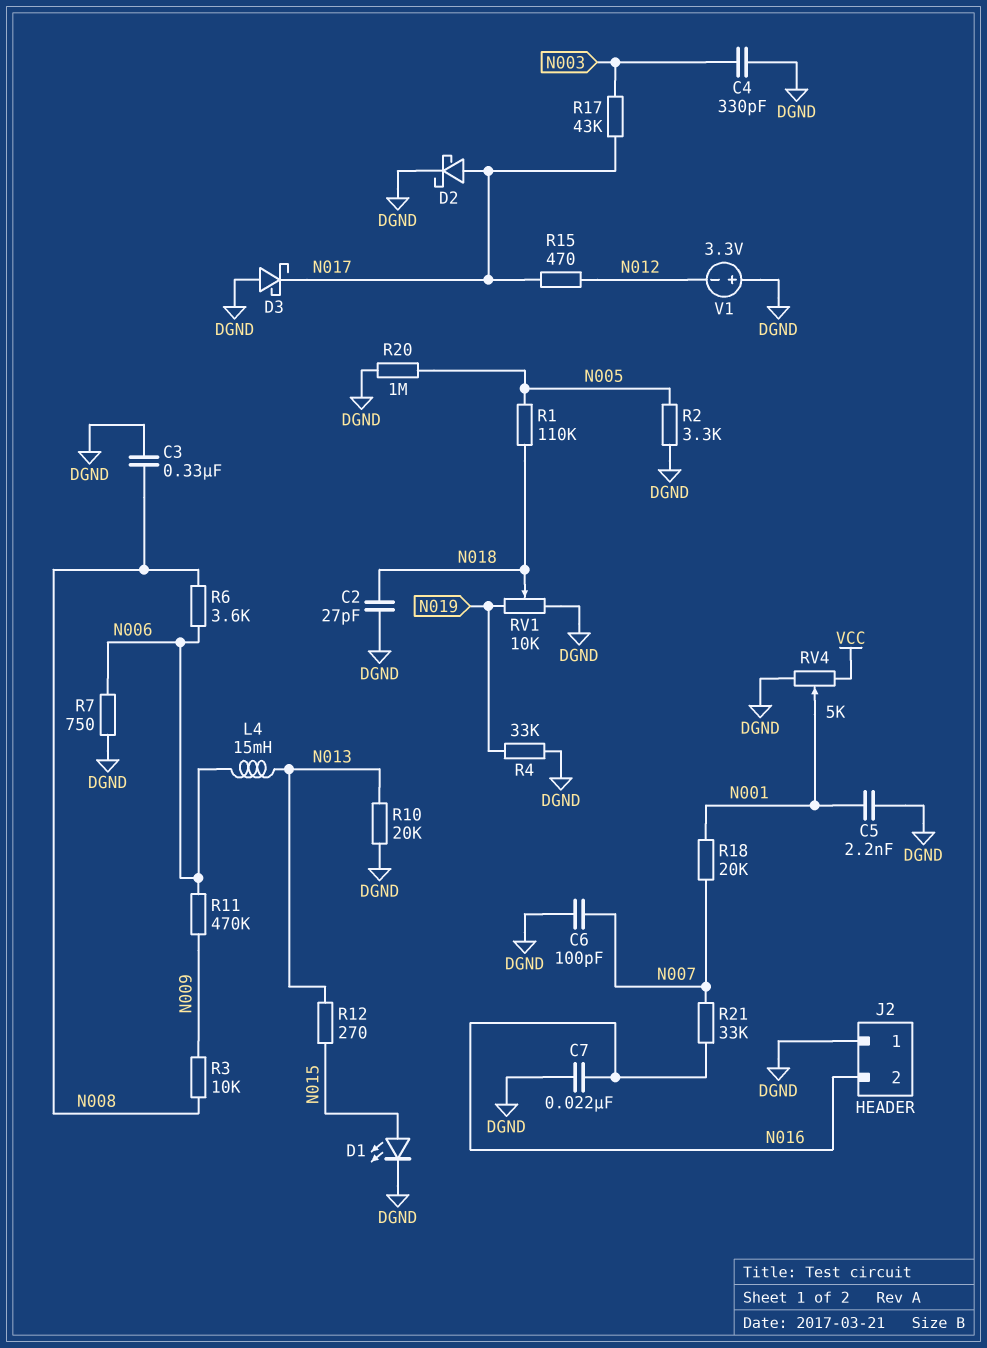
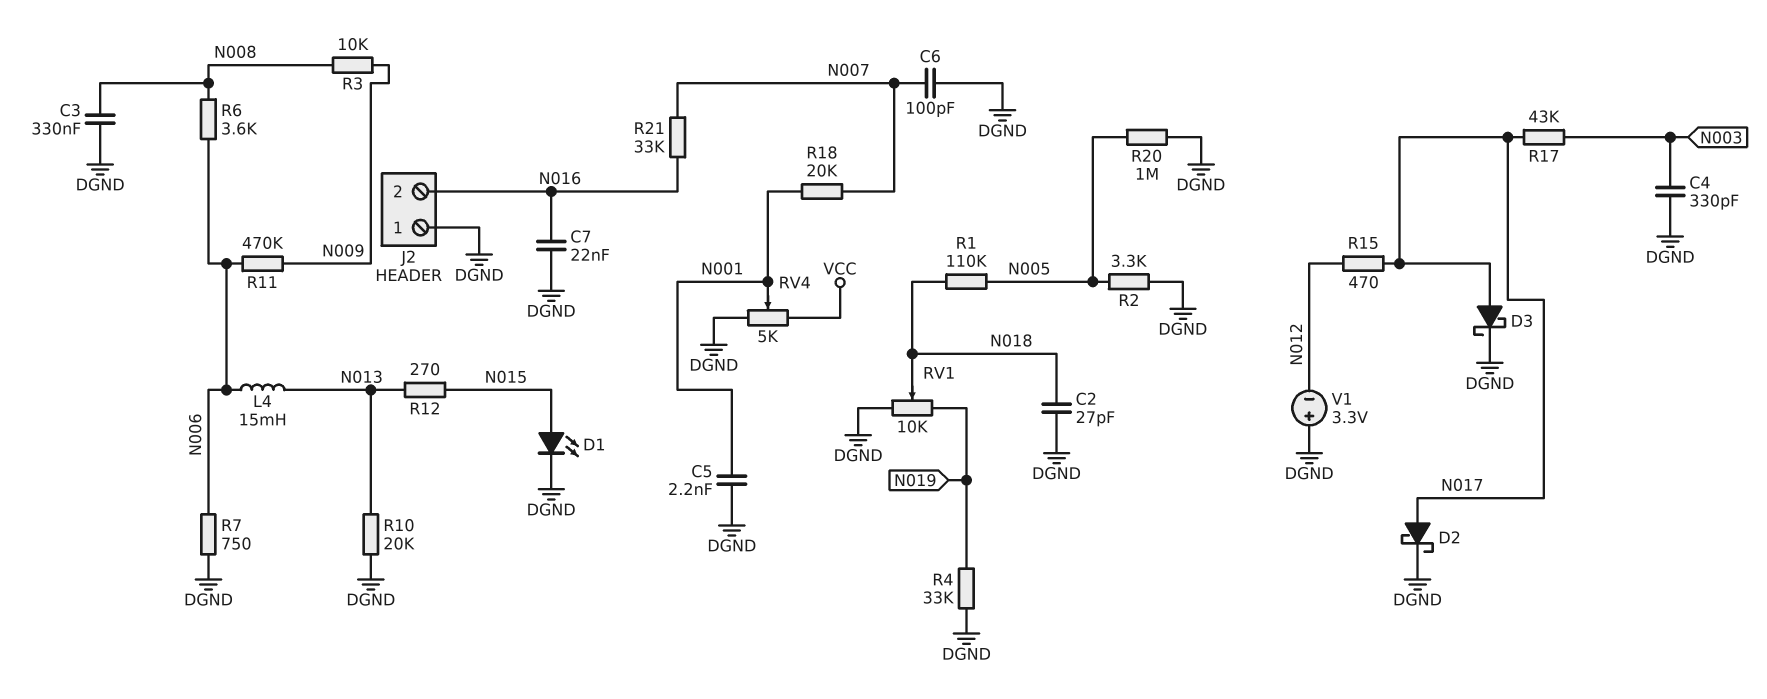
D3: schottky (A DGND, K N017) -> schottky (A N017, K DGND)

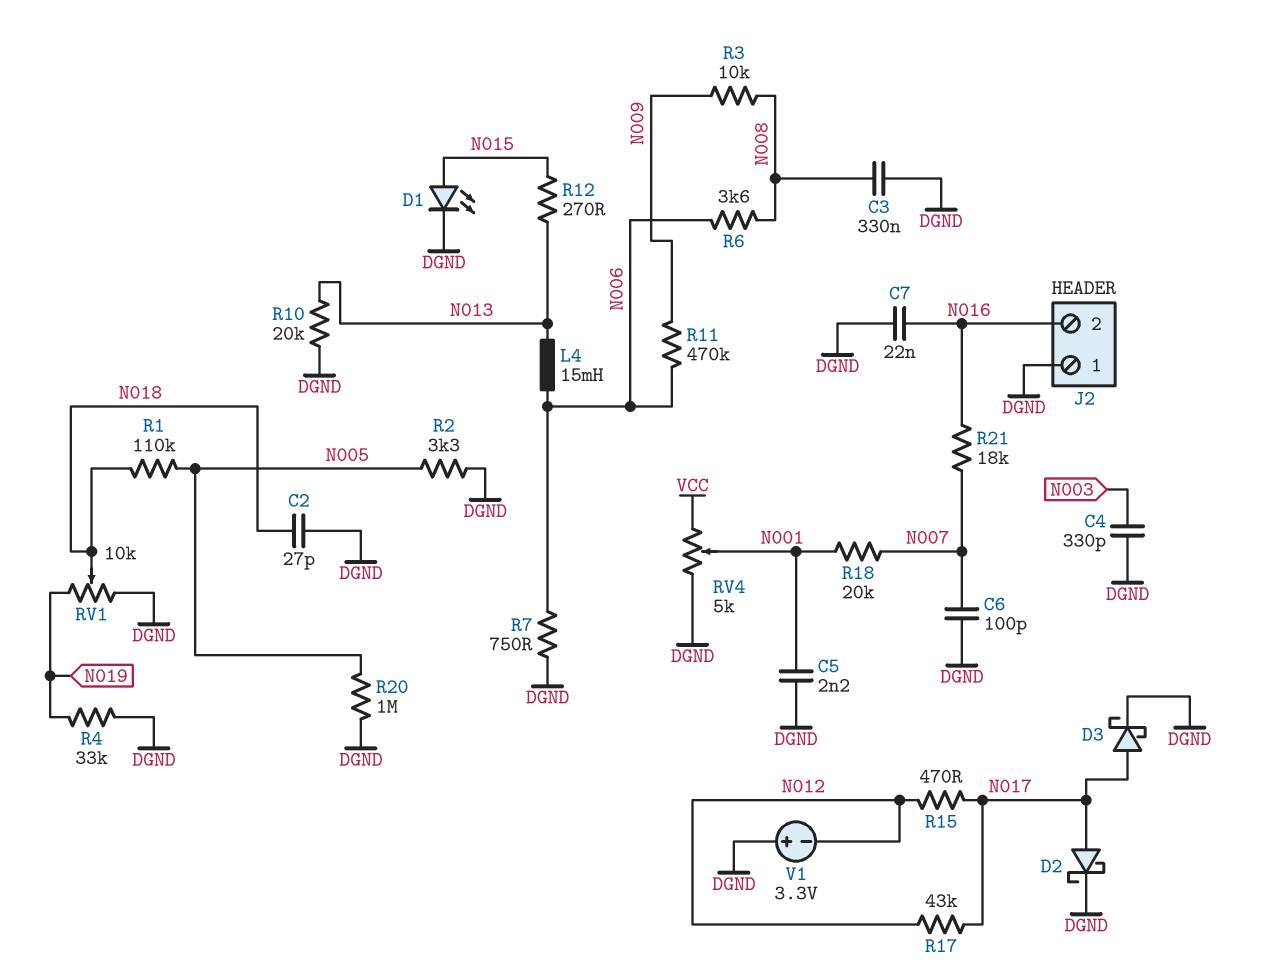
R17: 43k (N003, N017) -> 43k (N012, N017)
R21: 33k (N007, N016) -> 18k (N007, N016)

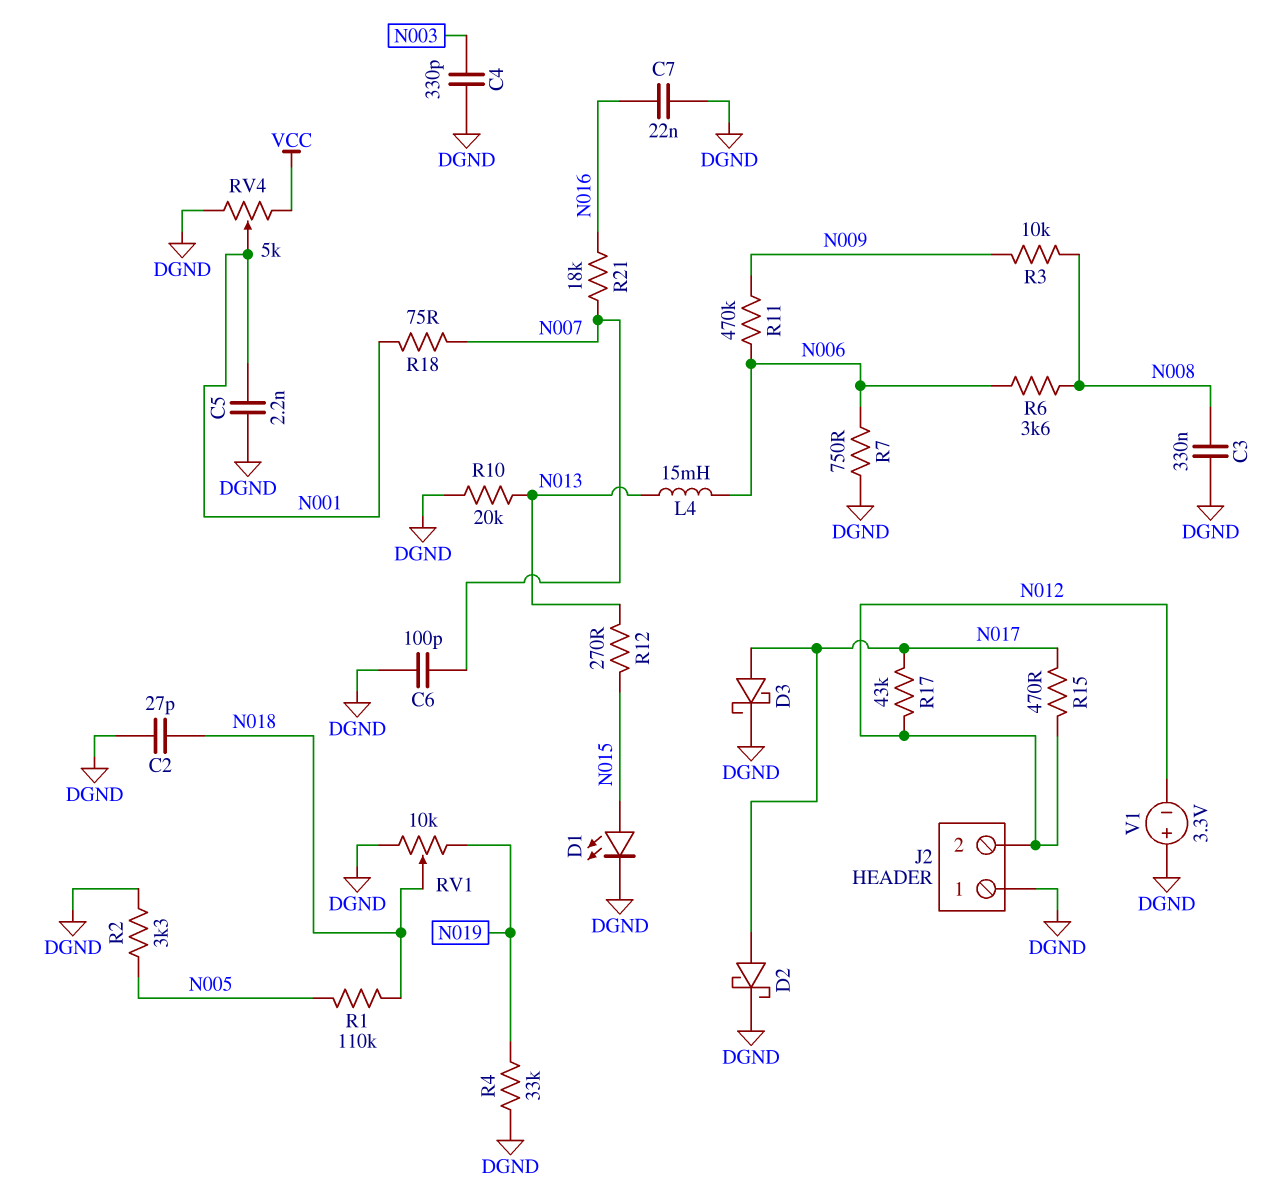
J2 pin 2: N016 -> N012
R18: 20k (N001, N007) -> 75 (N001, N007)
R20: 1M (DGND, N005) -> none

